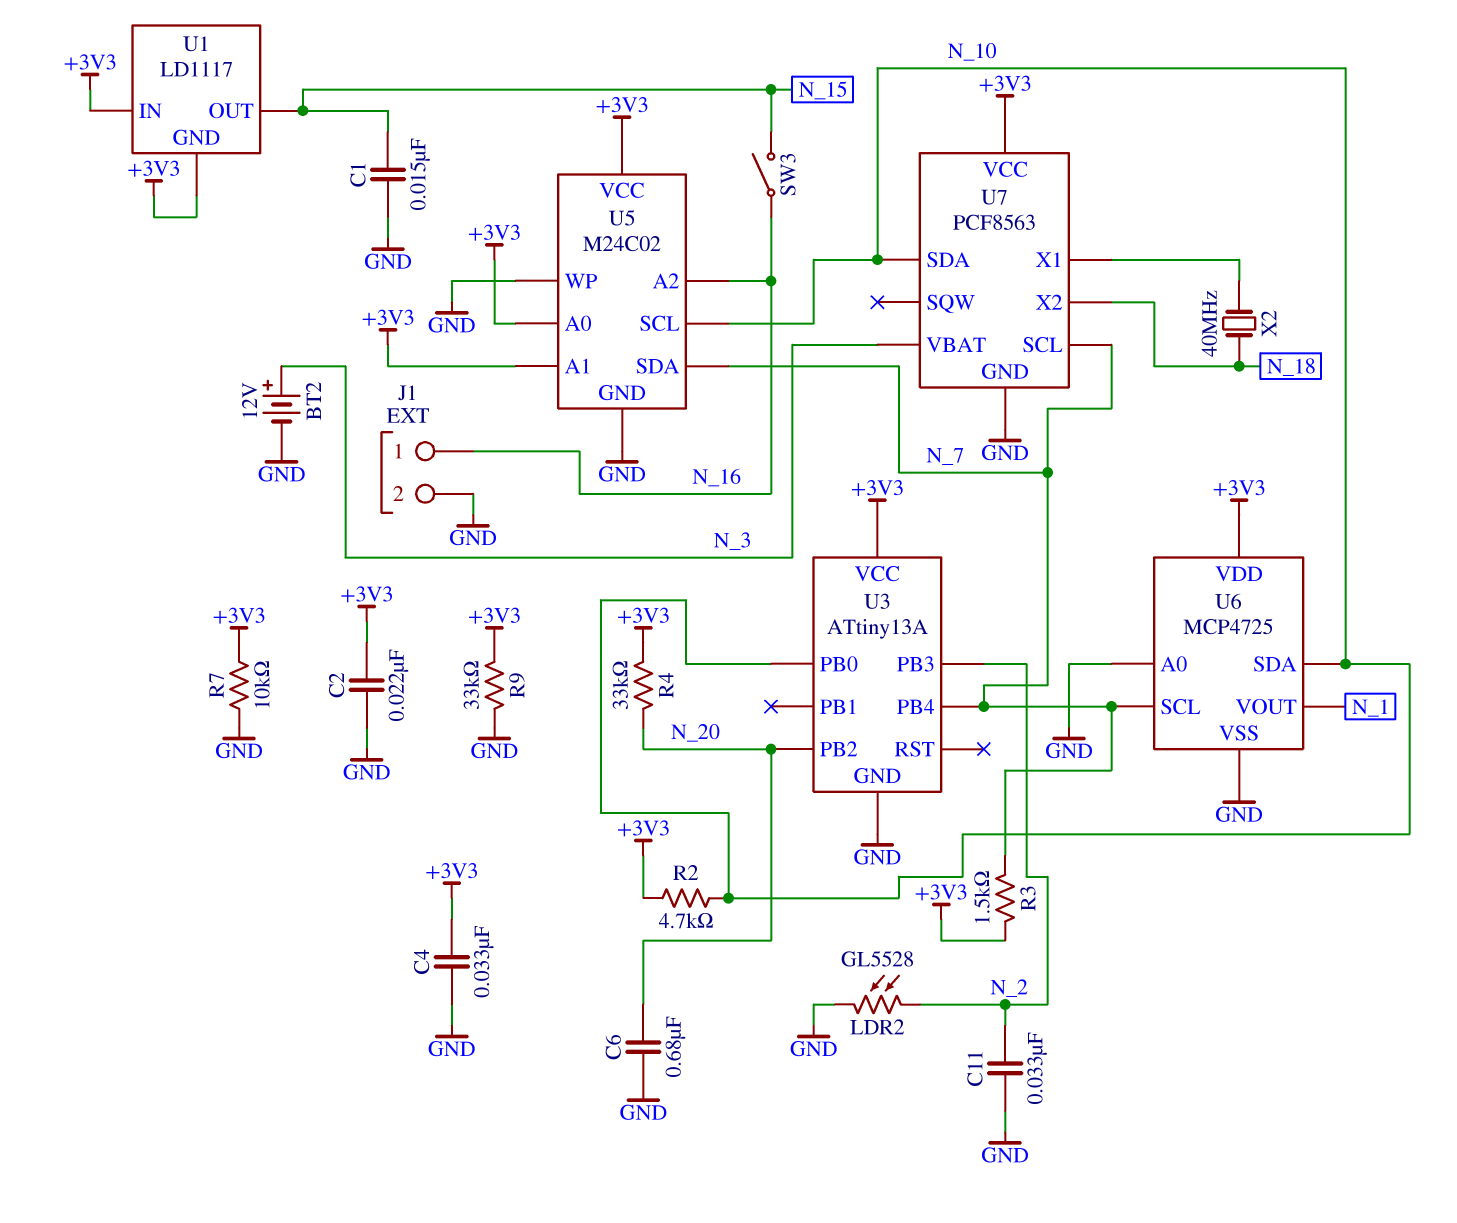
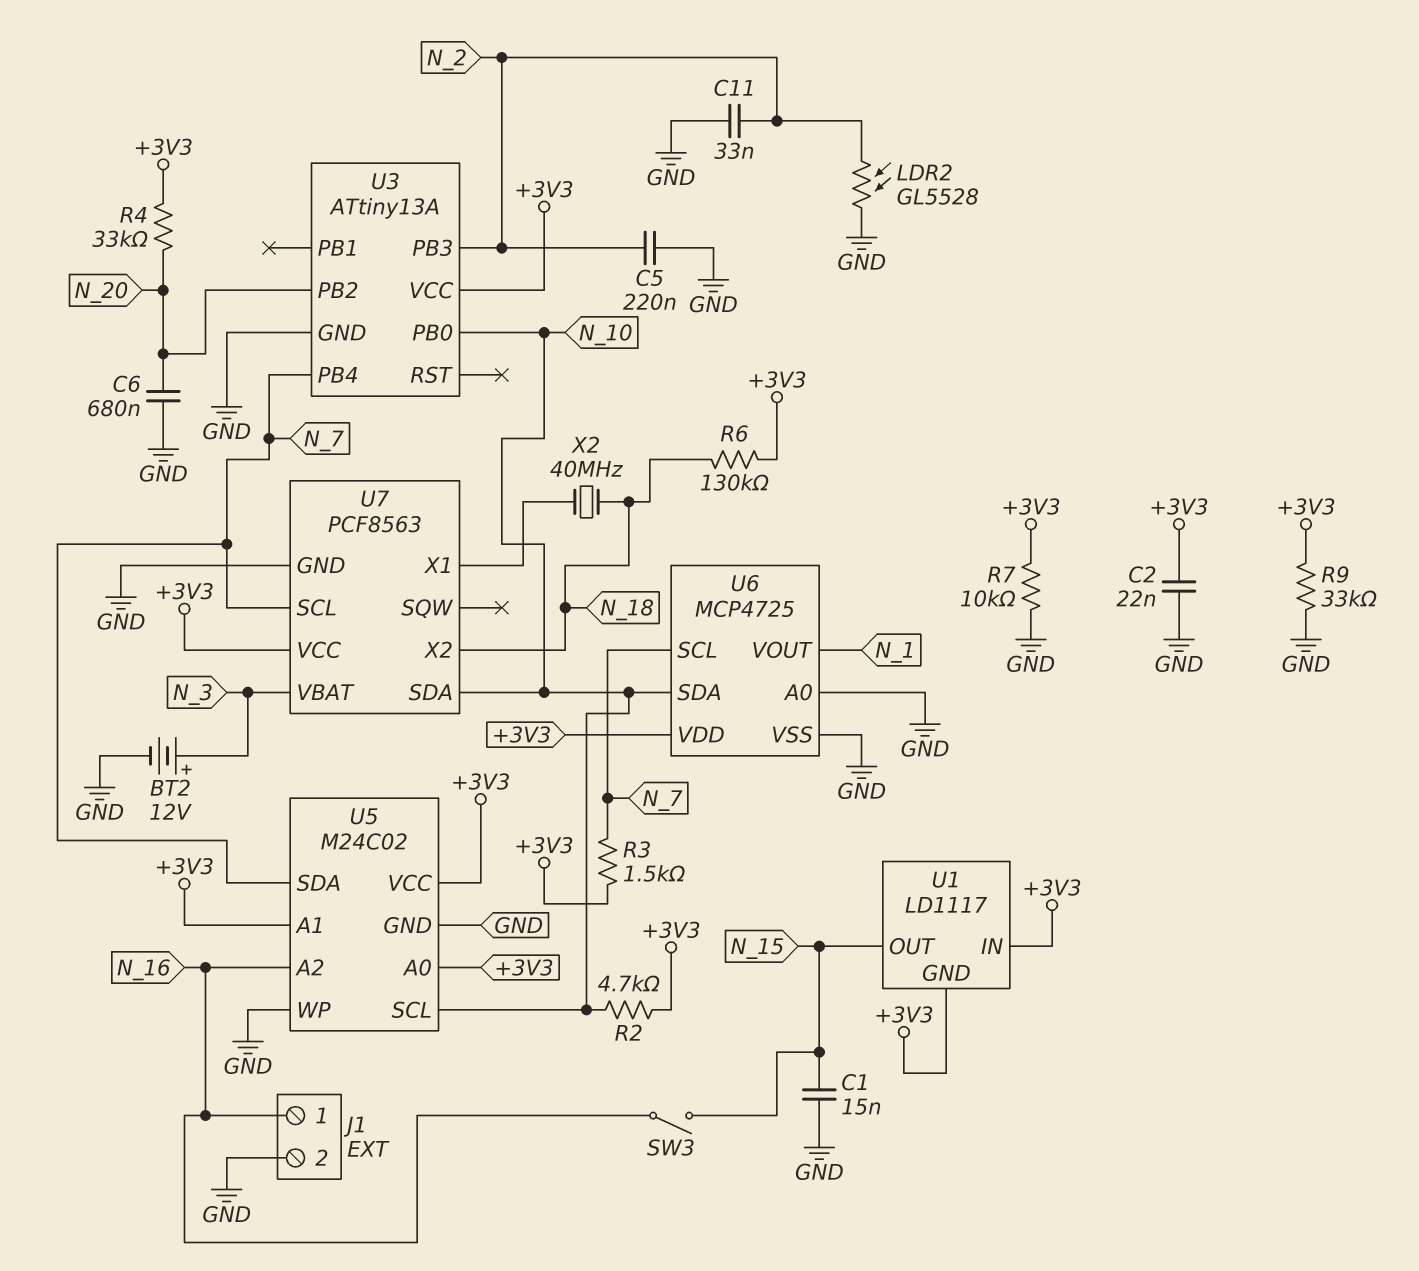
C4: 33nF (+3V3, GND) -> none
C5: none -> 220nF (GND, N_2)
R6: none -> 130k (+3V3, N_18)

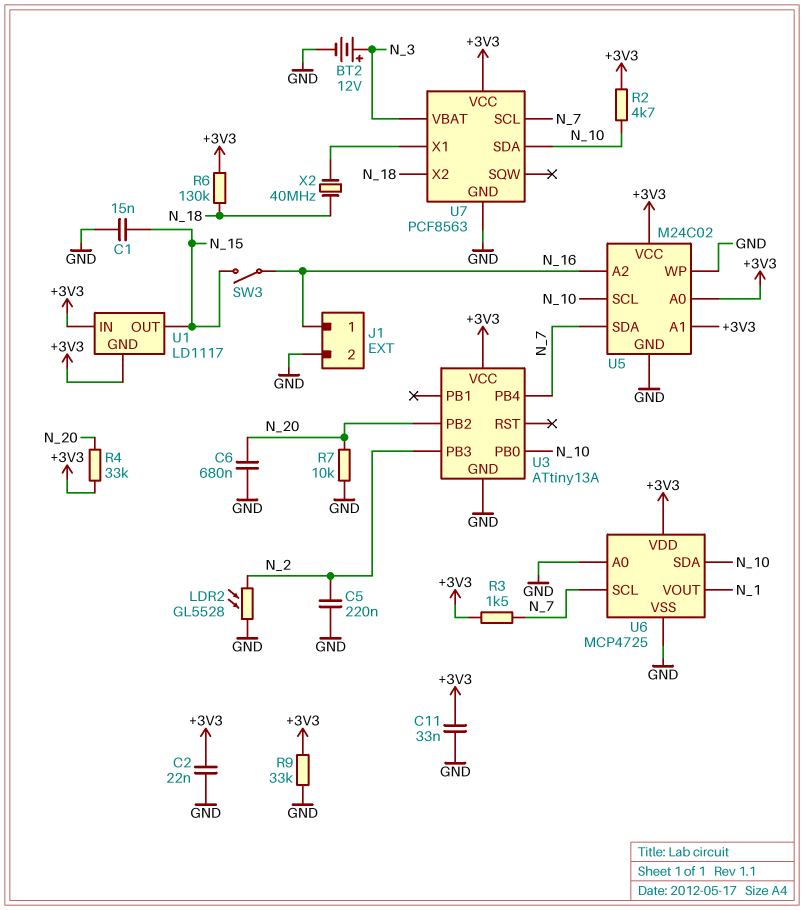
C11: 33nF (GND, N_2) -> 33nF (+3V3, GND)
R7: 10k (+3V3, GND) -> 10k (GND, N_20)

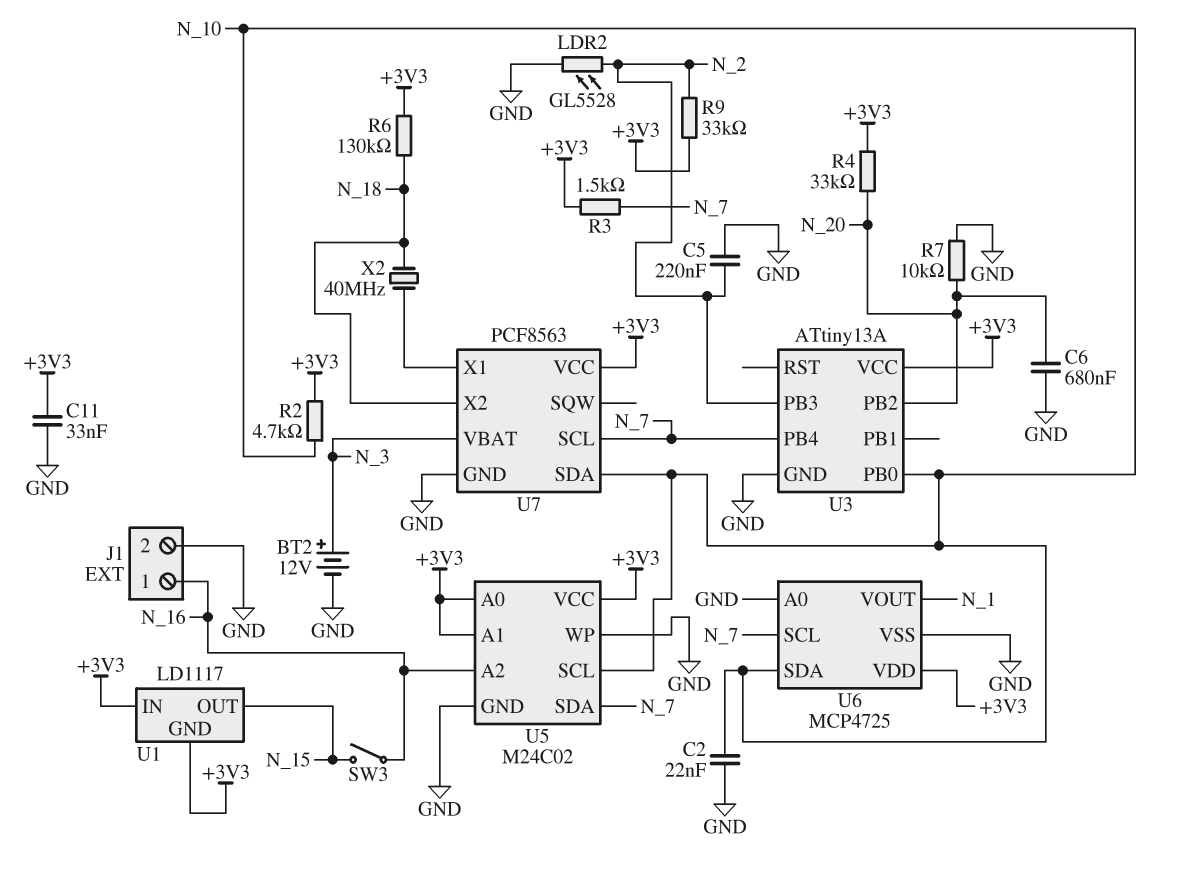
C1: 15nF (GND, N_15) -> none
C2: 22nF (+3V3, GND) -> 22nF (GND, N_10)
R9: 33k (+3V3, GND) -> 33k (+3V3, N_2)

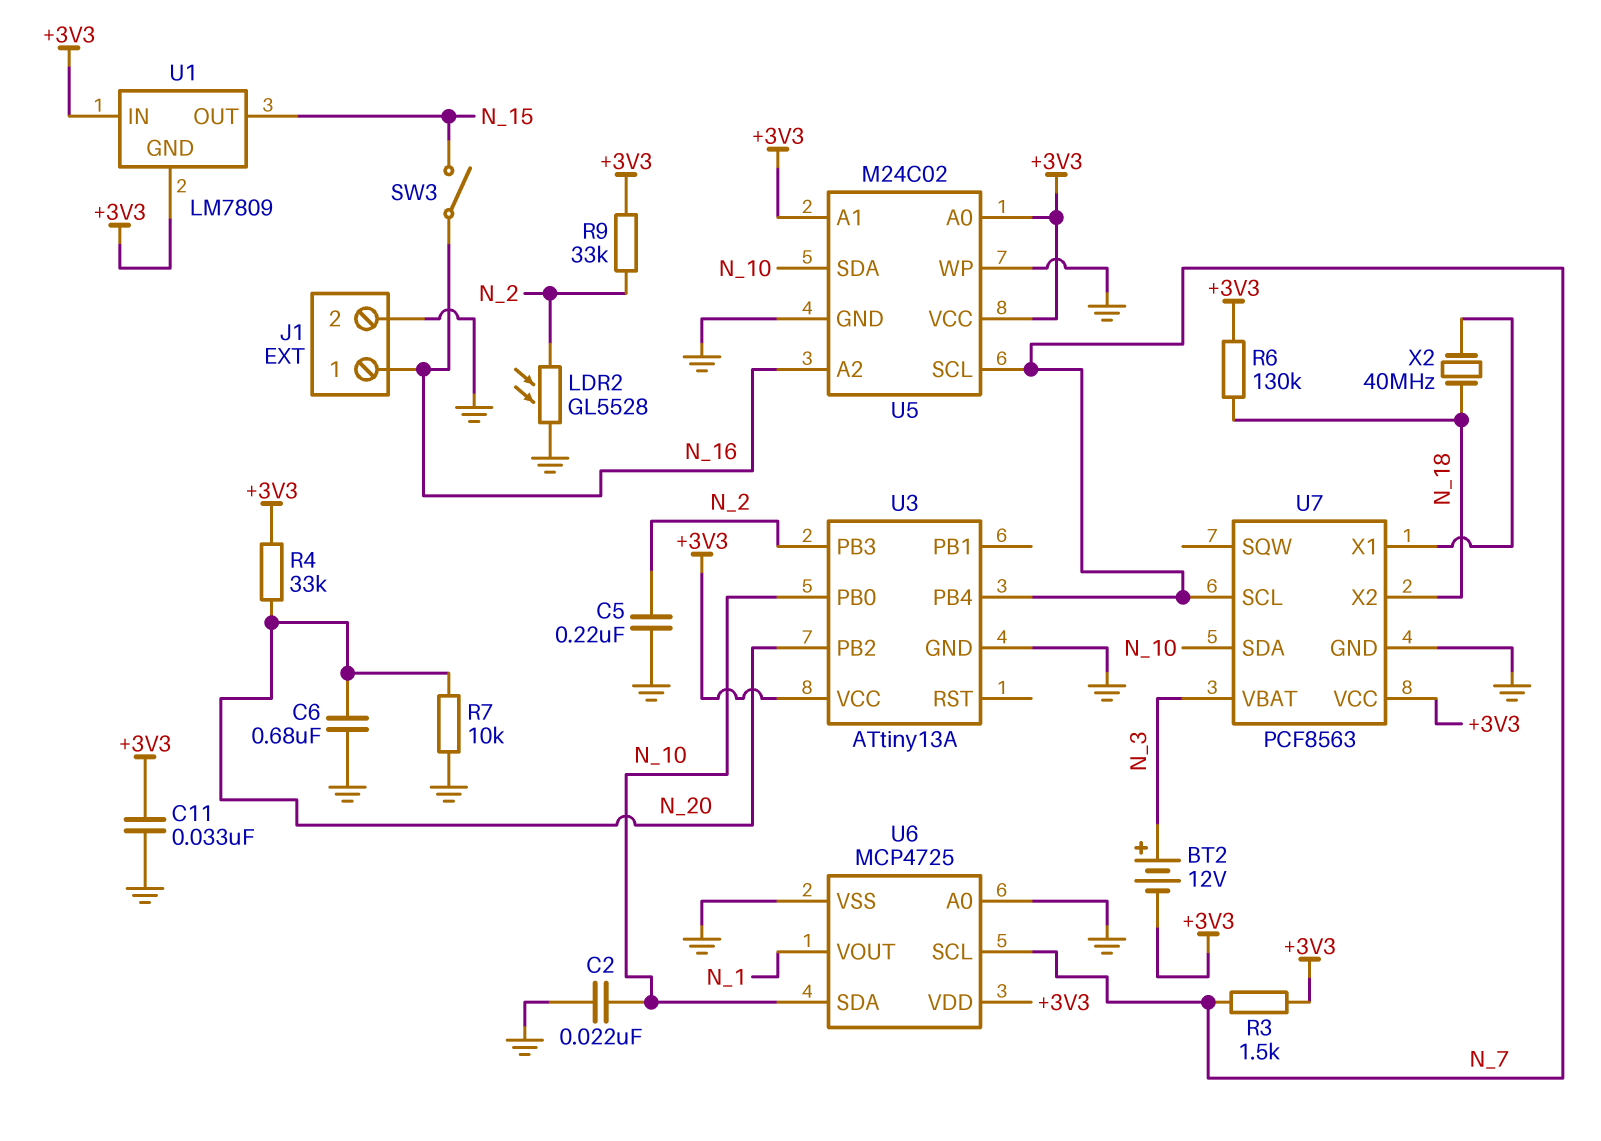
BT2: 12V (plus N_3, minus GND) -> 12V (plus N_3, minus +3V3)
R2: 4.7k (+3V3, N_10) -> none
U1: LD1117 -> LM7809
U5 pin SCL: N_10 -> N_7
U5 pin SDA: N_7 -> N_10

